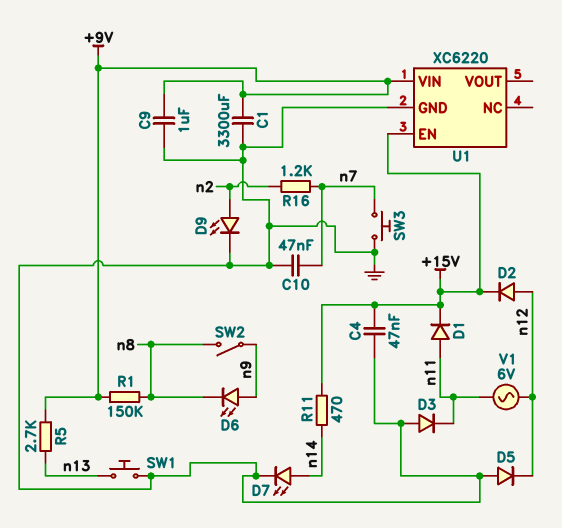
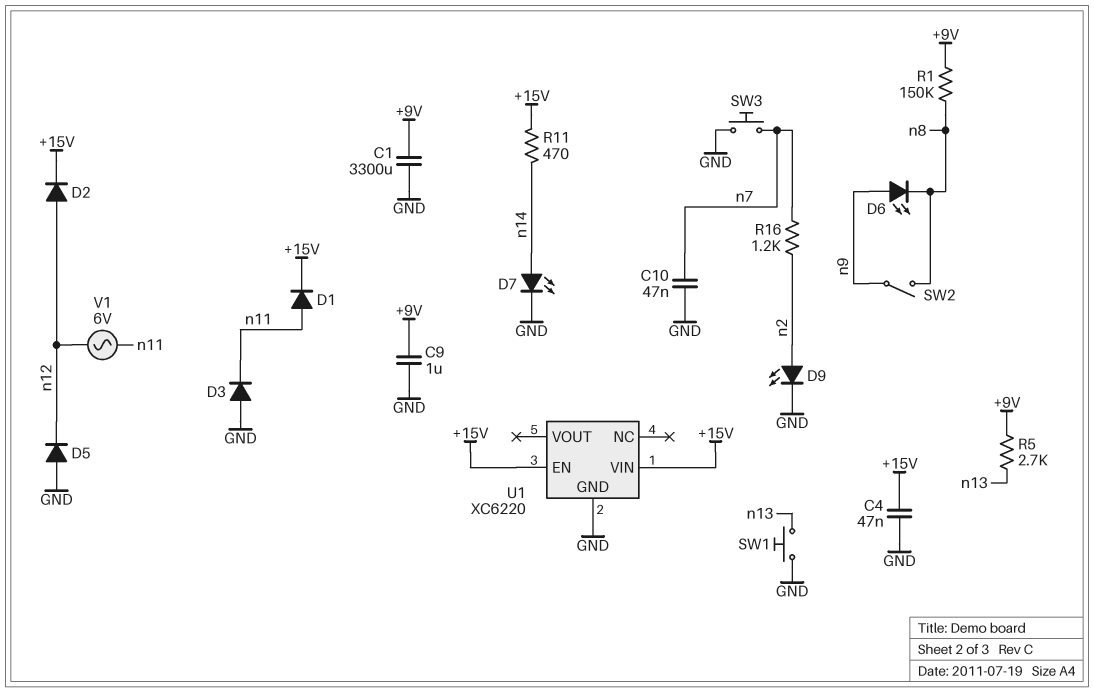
U1 pin VIN: +9V -> +15V

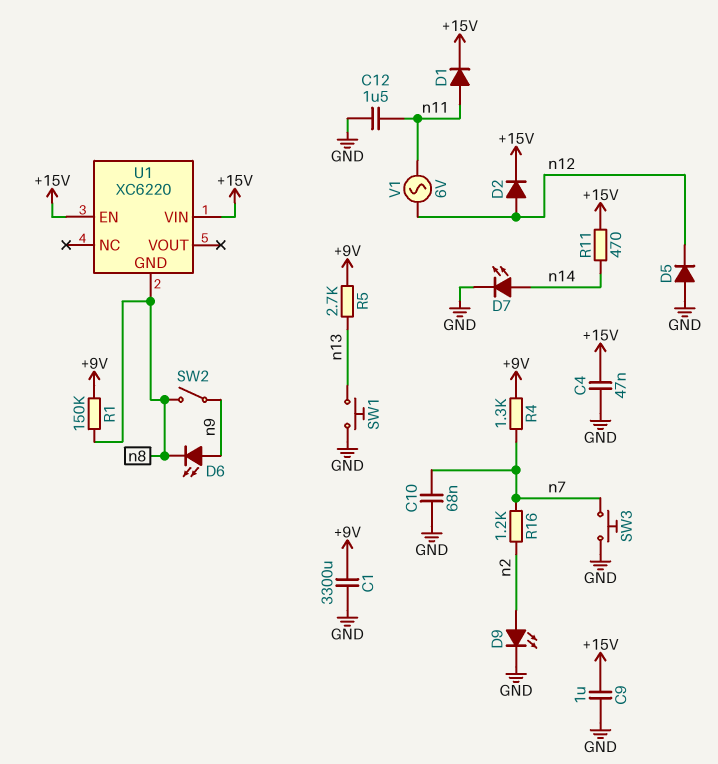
C9: 1uF (+9V, GND) -> 1uF (+15V, GND)
C10: 47nF (GND, n7) -> 68nF (GND, n7)
C12: none -> 1.5uF (GND, n11)
D3: diode (A GND, K n11) -> none
R4: none -> 1.3k (+9V, n7)
U1 pin GND: GND -> n8

